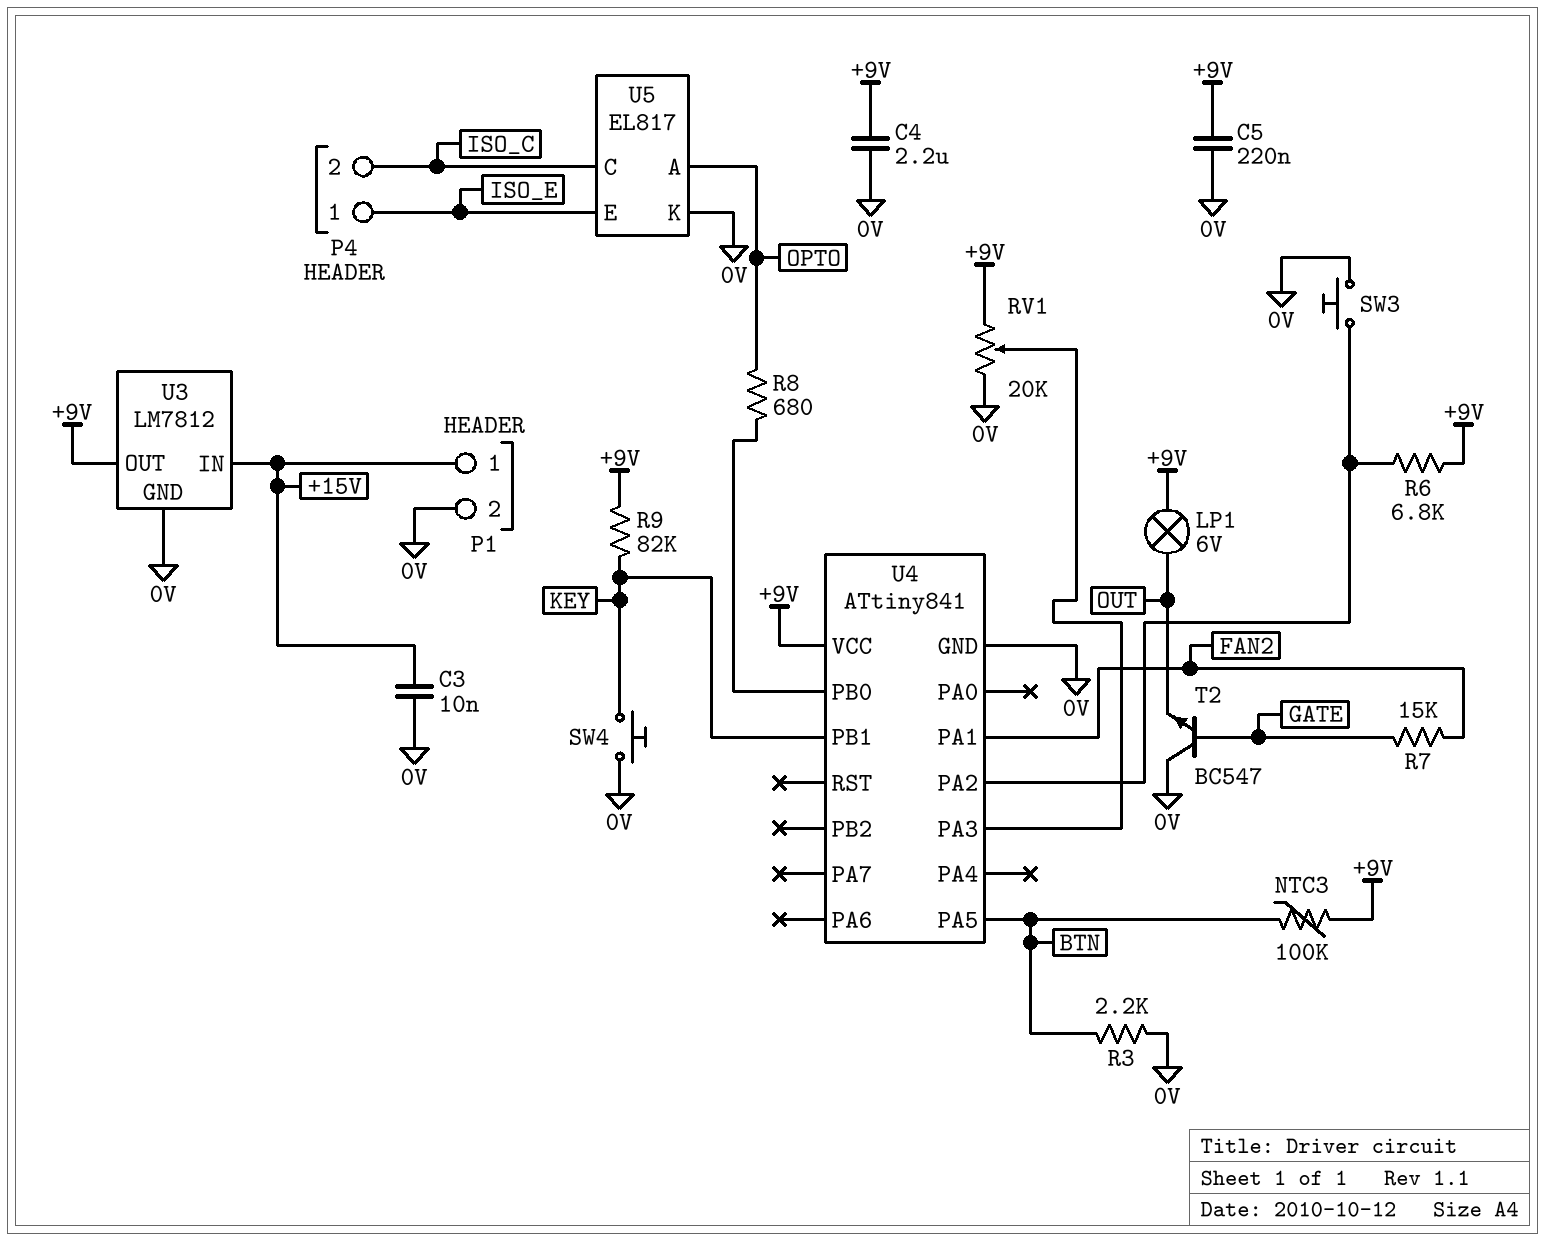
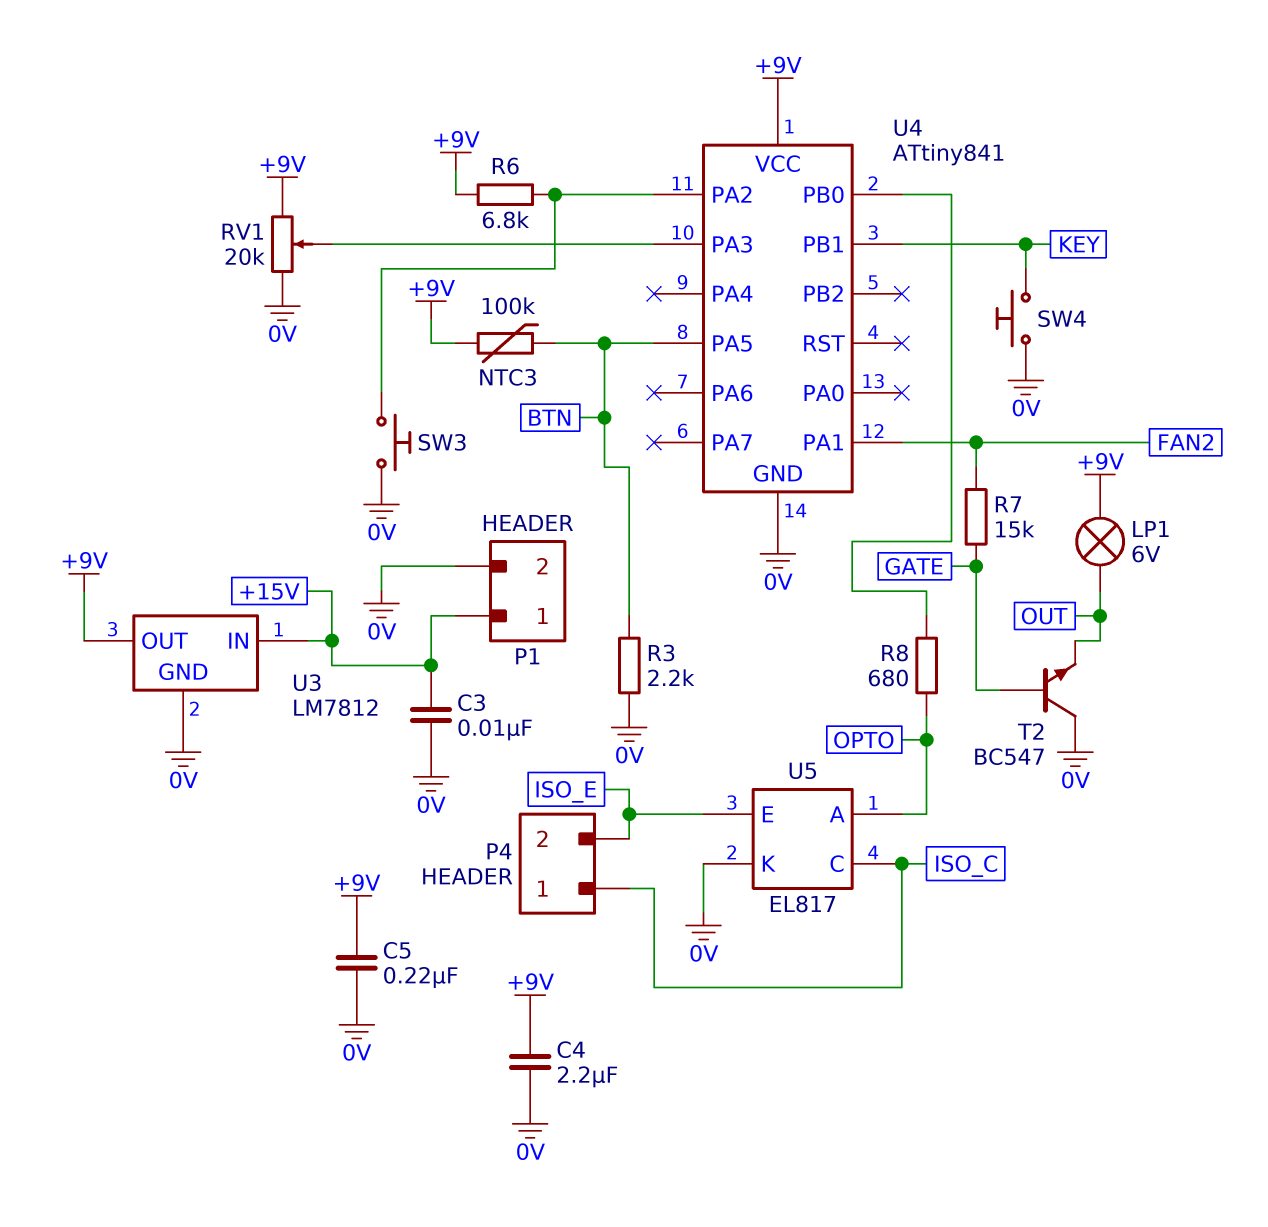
P4 pin 1: ISO_E -> ISO_C
P4 pin 2: ISO_C -> ISO_E
R9: 82k (+9V, KEY) -> none

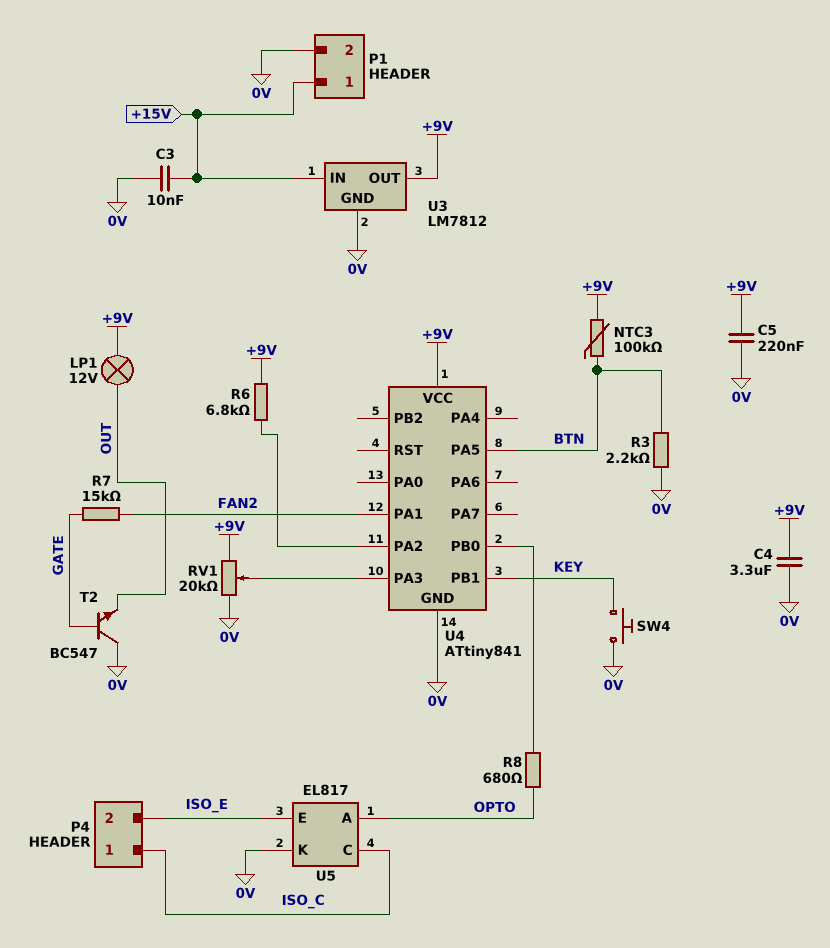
C4: 2.2uF (+9V, 0V) -> 3.3uF (+9V, 0V)
LP1: lamp 6V (+9V, OUT) -> lamp 12V (+9V, OUT)
SW3: button (0V, U4/PA2) -> none

